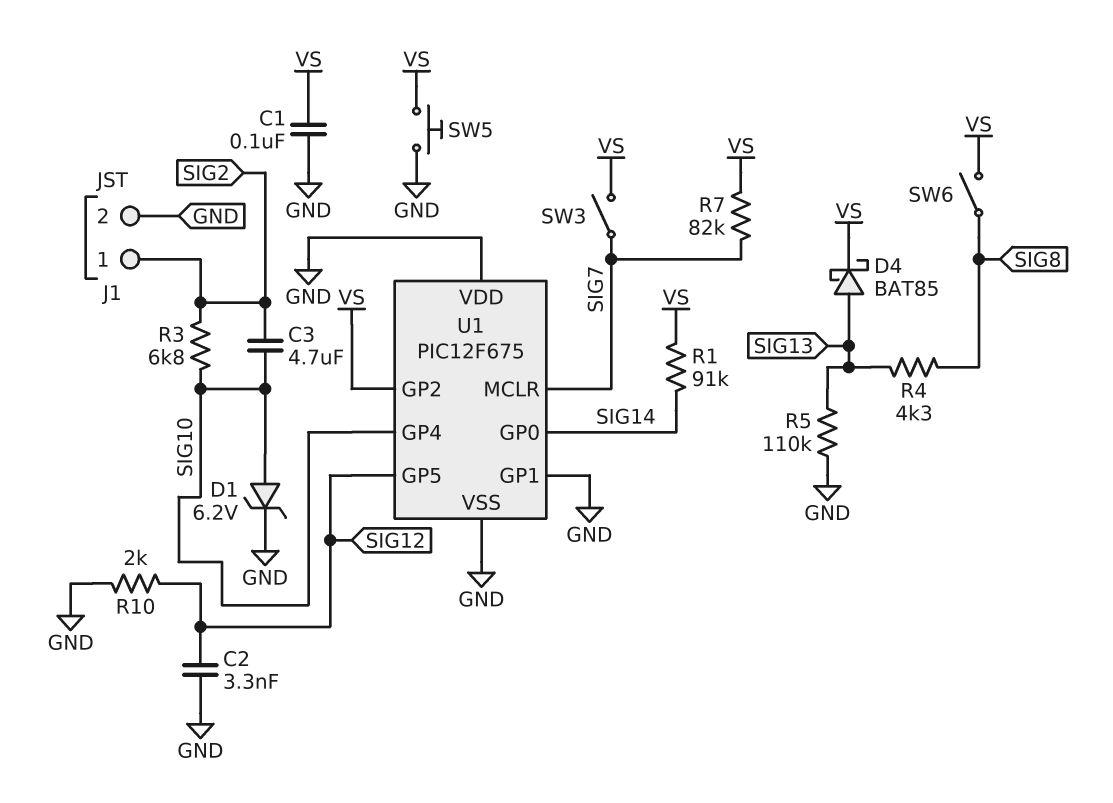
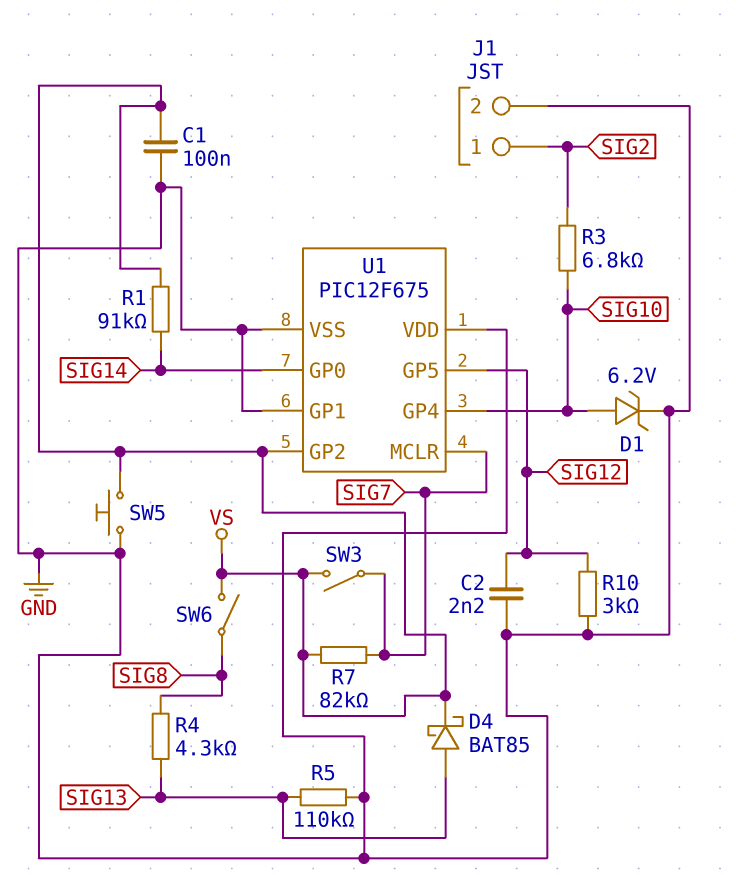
C2: 3.3nF (GND, SIG12) -> 2.2nF (GND, SIG12)
C3: 4.7uF (SIG2, SIG10) -> none
R10: 2k (GND, SIG12) -> 3k (GND, SIG12)

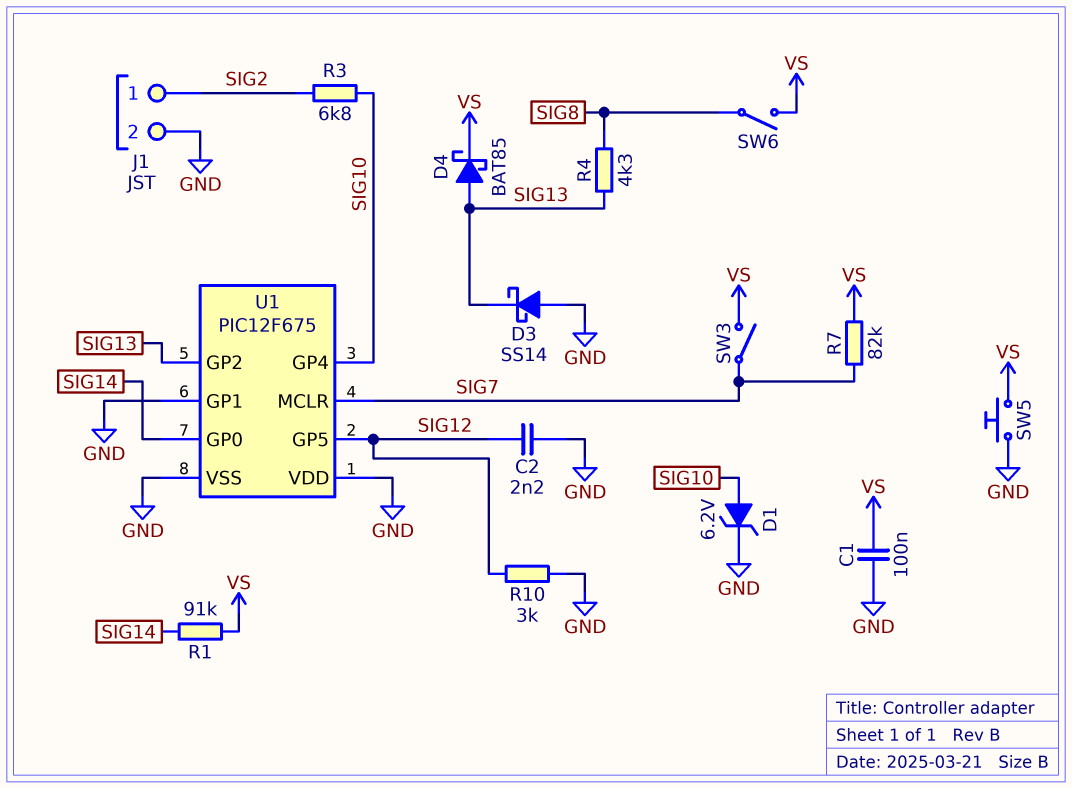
D3: none -> schottky SS14 (A GND, K SIG13)
R5: 110k (GND, SIG13) -> none
U1 pin GP2: VS -> SIG13

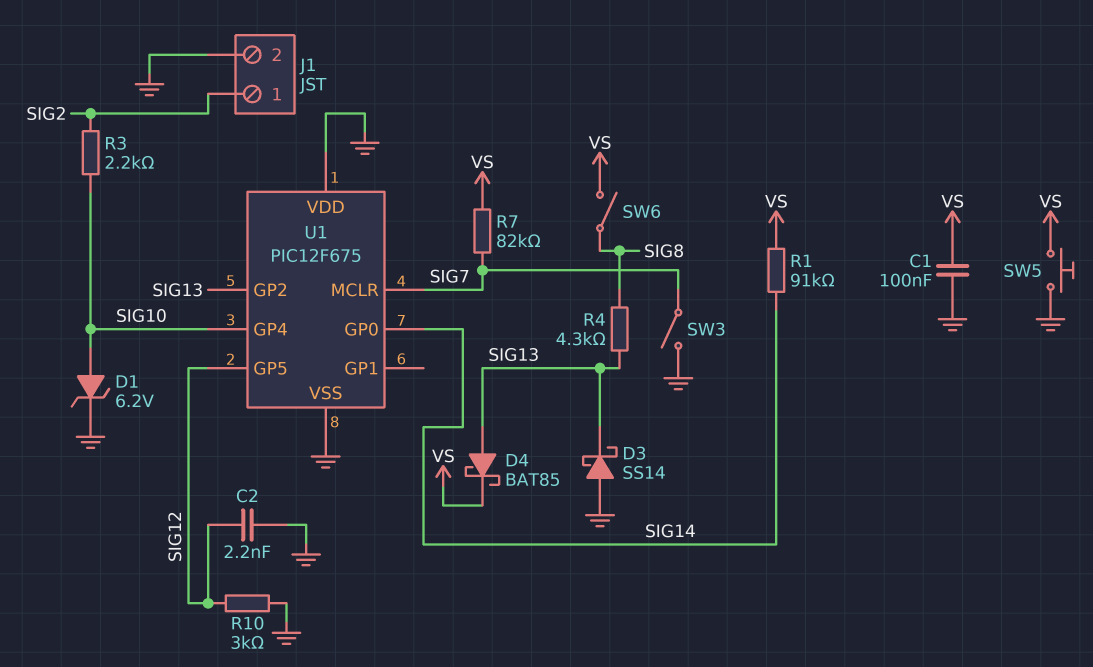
R3: 6.8k (SIG2, SIG10) -> 2.2k (SIG2, SIG10)
SW3: switch (SIG7, VS) -> switch (GND, SIG7)
U1 pin GP1: GND -> none

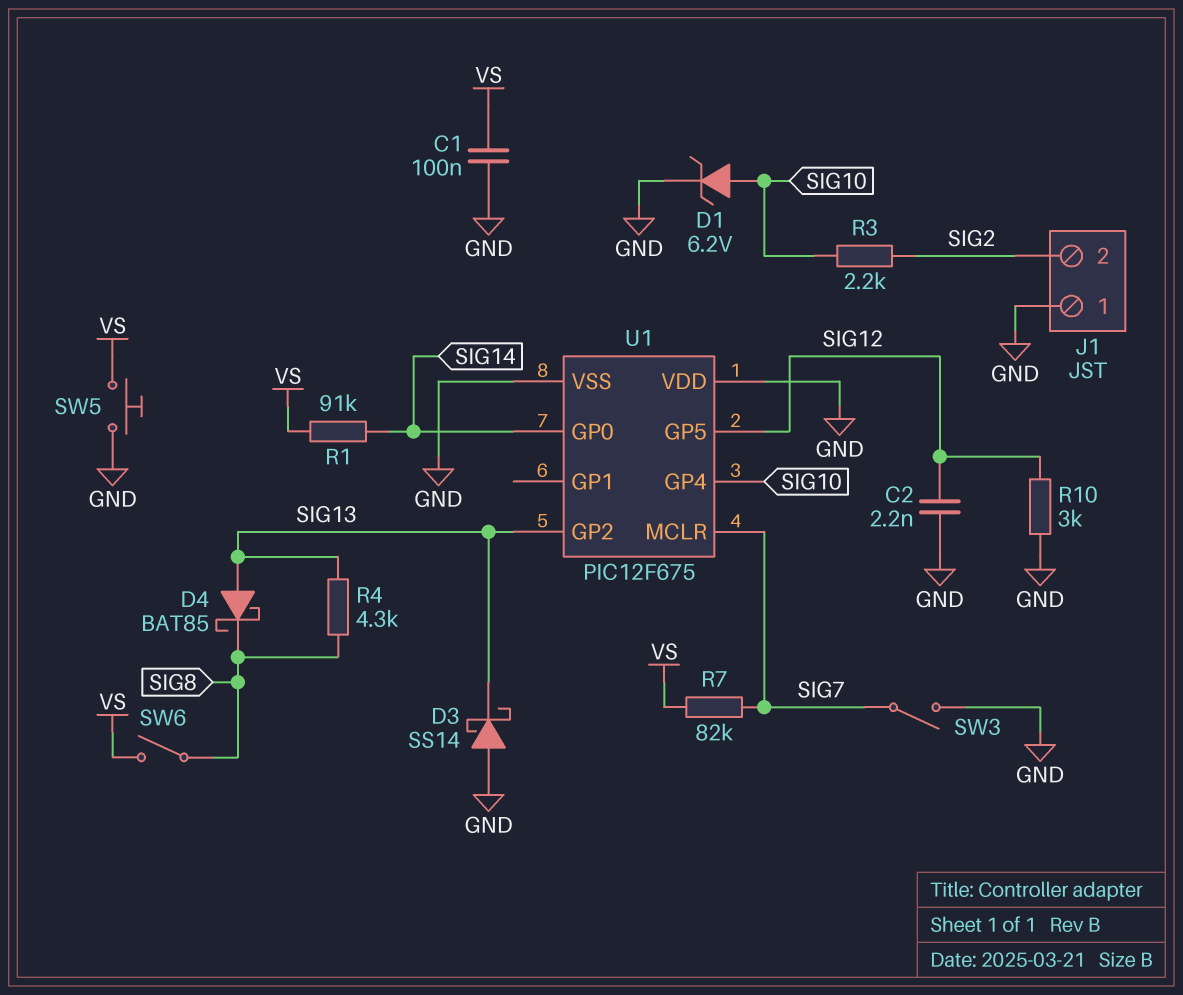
D4: schottky BAT85 (A SIG13, K VS) -> schottky BAT85 (A SIG13, K SIG8)
J1 pin 1: SIG2 -> GND
J1 pin 2: GND -> SIG2

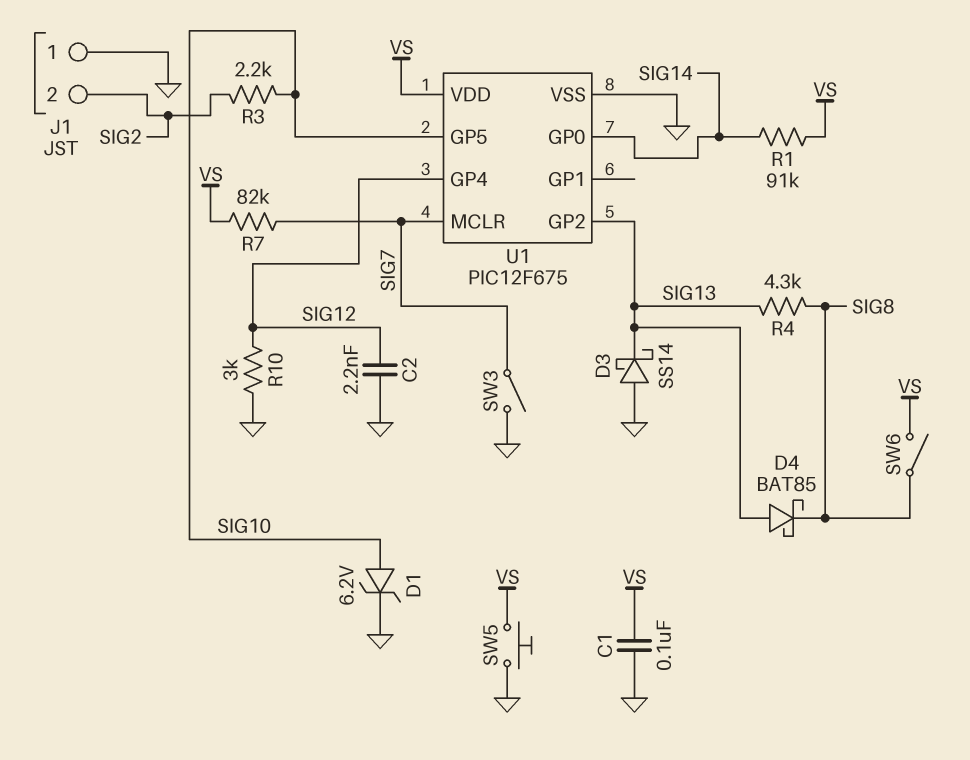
U1 pin GP4: SIG10 -> SIG12
U1 pin GP5: SIG12 -> SIG10
U1 pin VDD: GND -> VS

